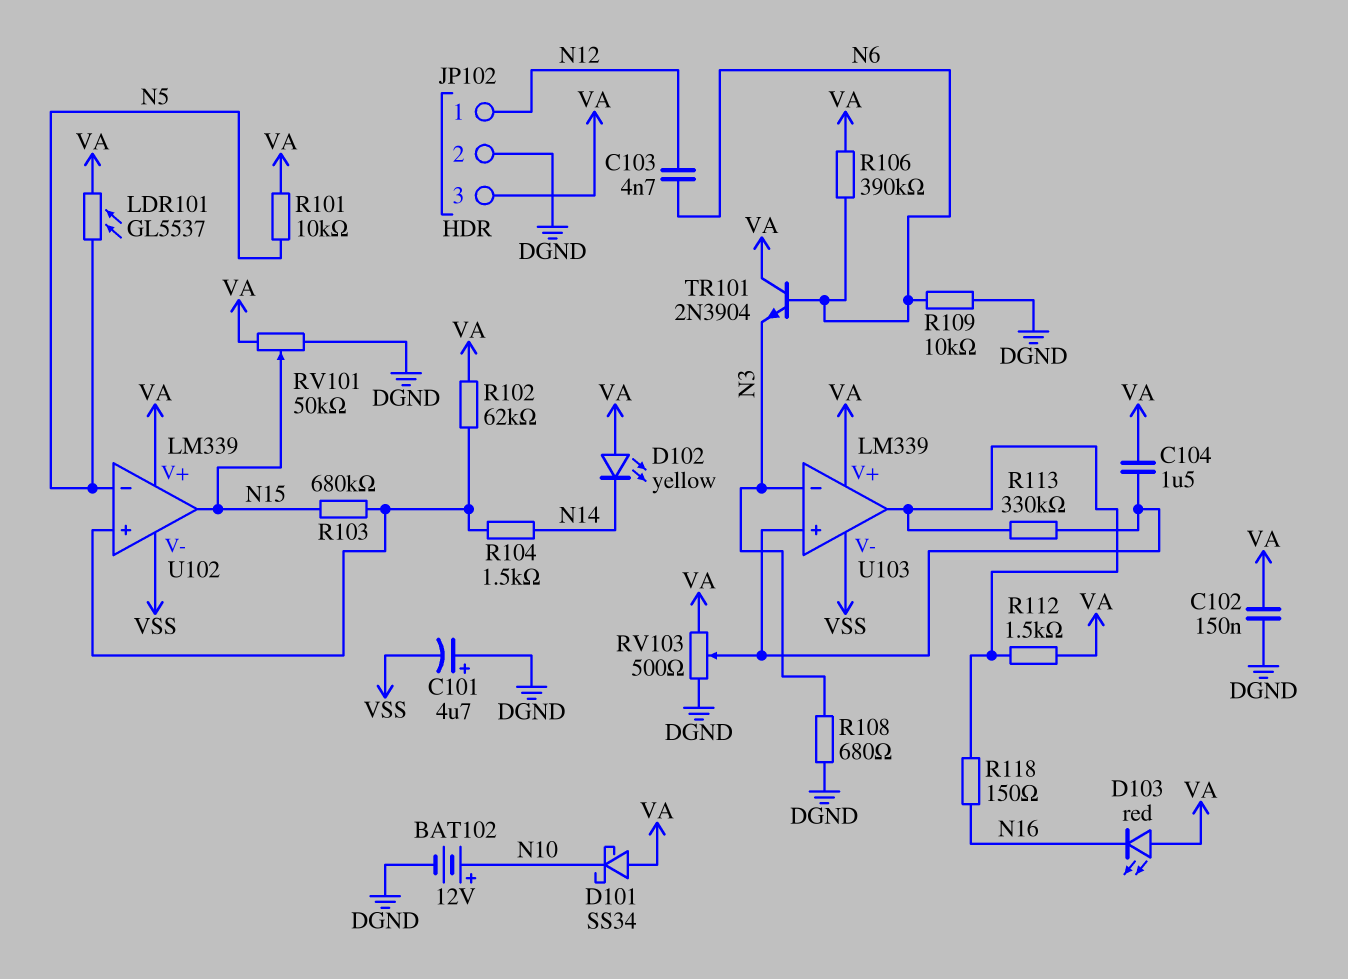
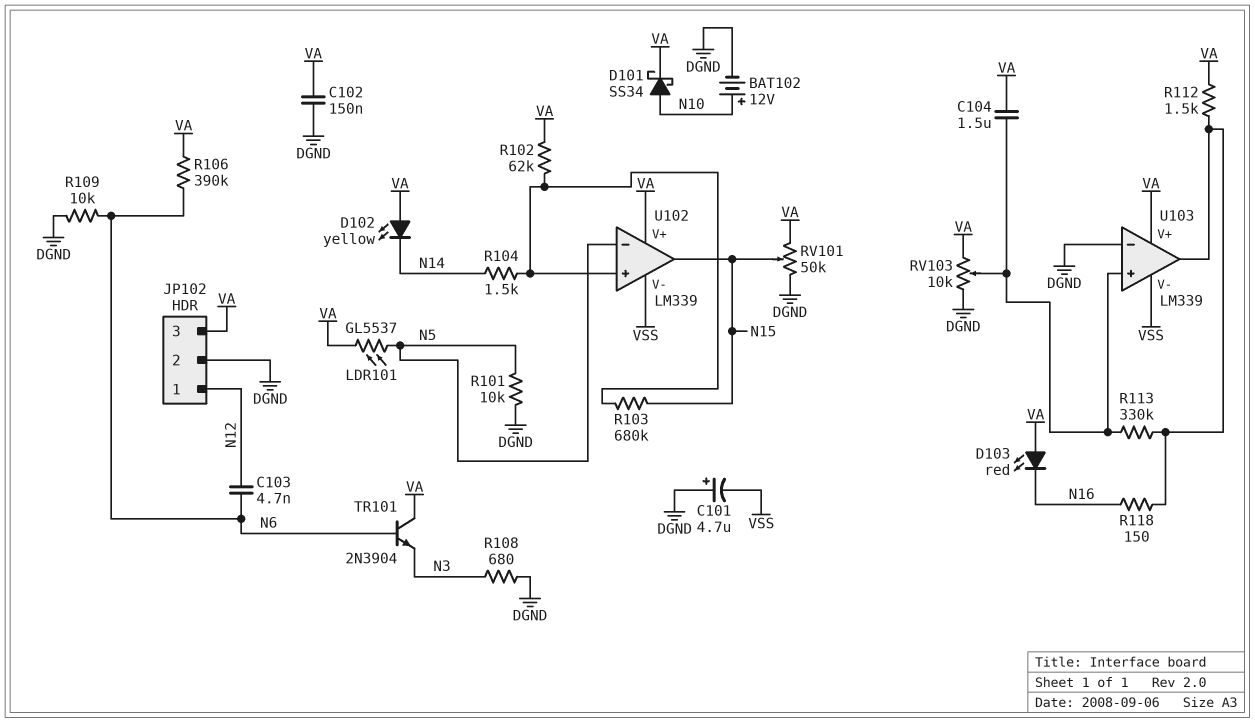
D101: schottky SS34 (A VA, K N10) -> schottky SS34 (A N10, K VA)
R101: 10k (N5, VA) -> 10k (DGND, N5)
RV103: 500 (DGND, VA, wiper U103/in+) -> 10k (DGND, VA, wiper U103/in+)
U103 pin in-: N3 -> DGND

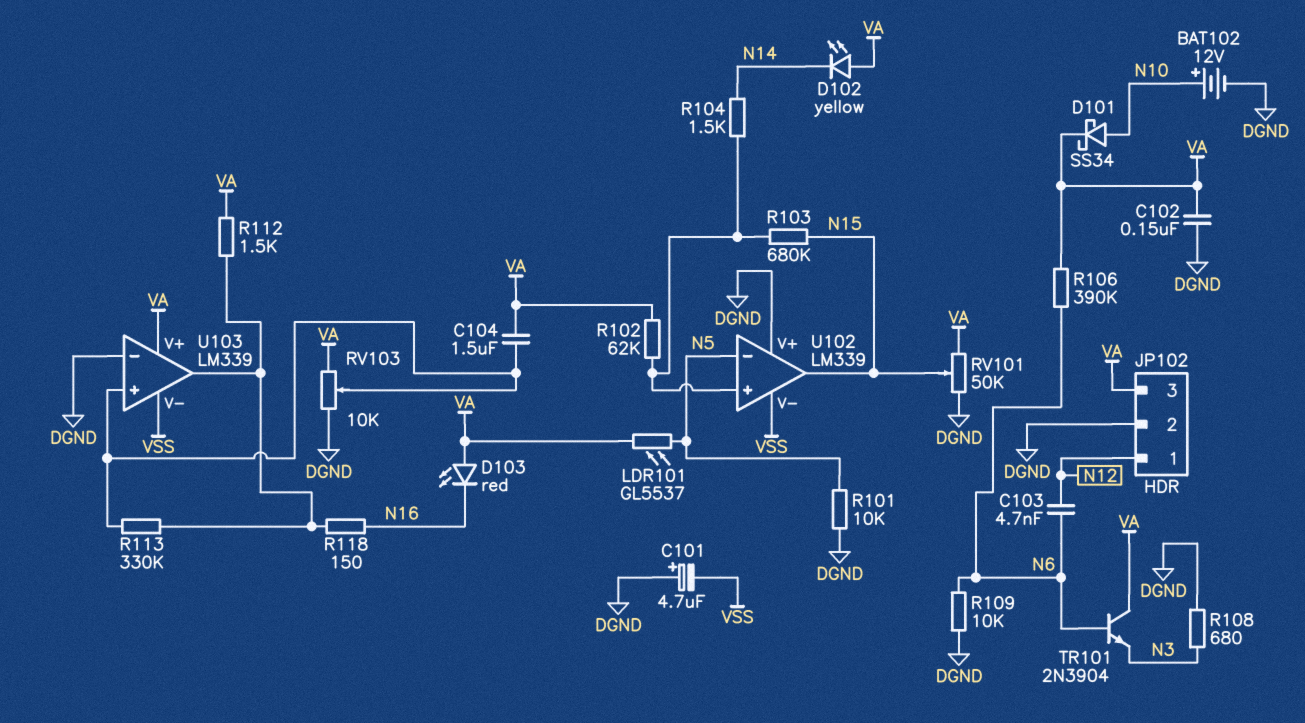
U102 pin V+: VA -> DGND

